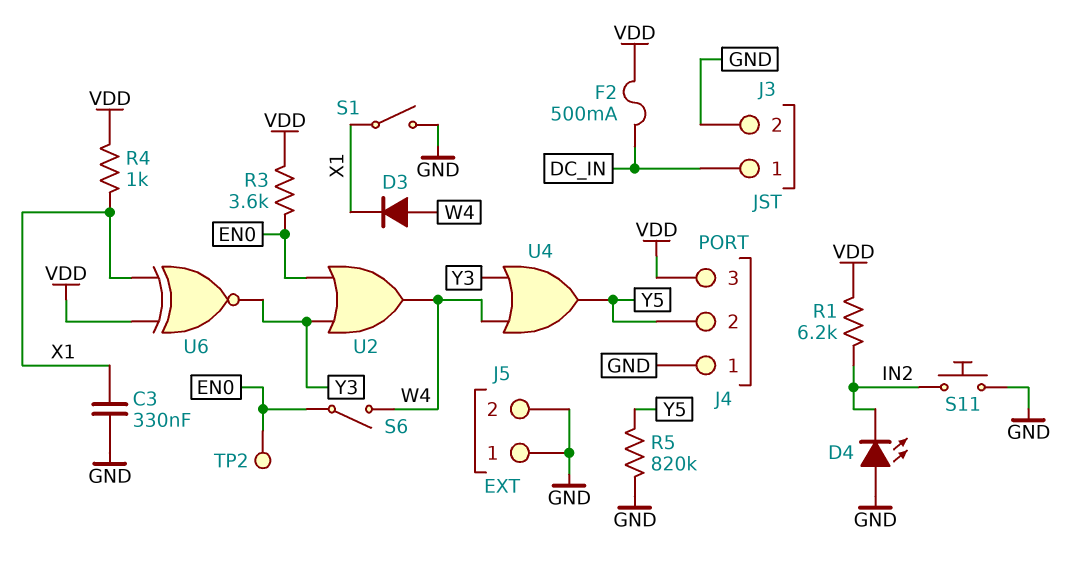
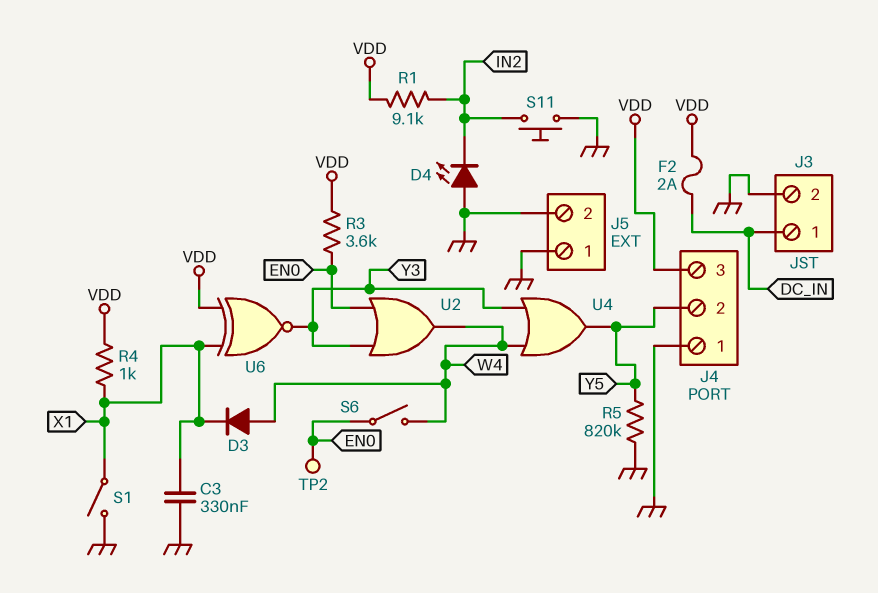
F2: 500mA (DC_IN, VDD) -> 2A (DC_IN, VDD)
R1: 6.2k (IN2, VDD) -> 9.1k (IN2, VDD)

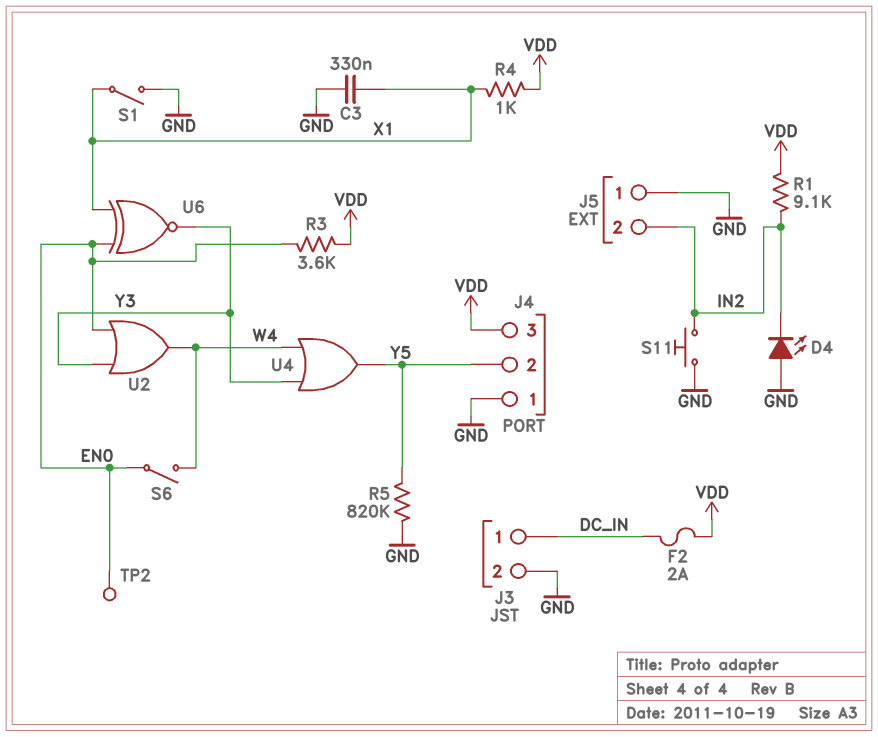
D3: diode (A W4, K X1) -> none
J5 pin 2: GND -> IN2
U6: XNOR (in VDD, in X1, out Y3) -> XNOR (in EN0, in X1, out Y3)

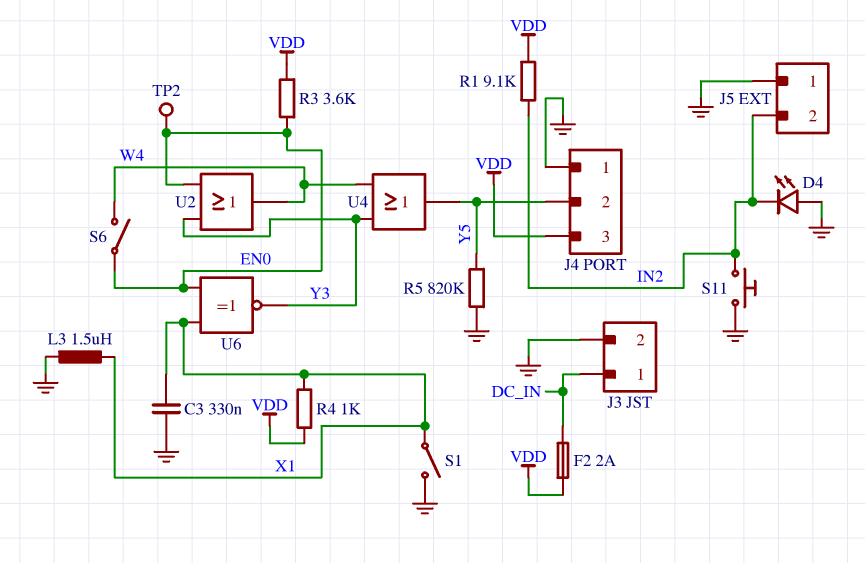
L3: none -> 1.5uH (GND, X1)

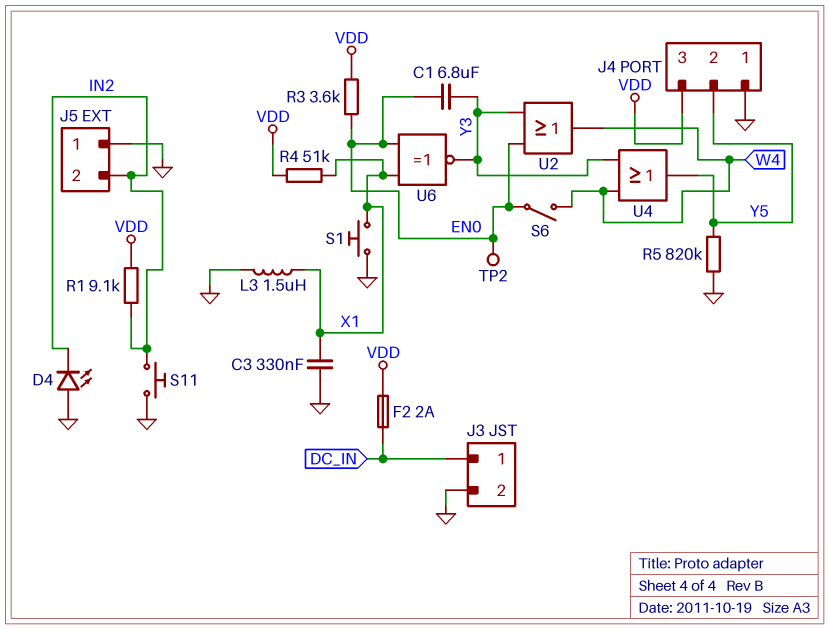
C1: none -> 6.8uF (EN0, Y3)
R4: 1k (VDD, X1) -> 51k (VDD, X1)
S1: switch (GND, X1) -> button (GND, X1)

